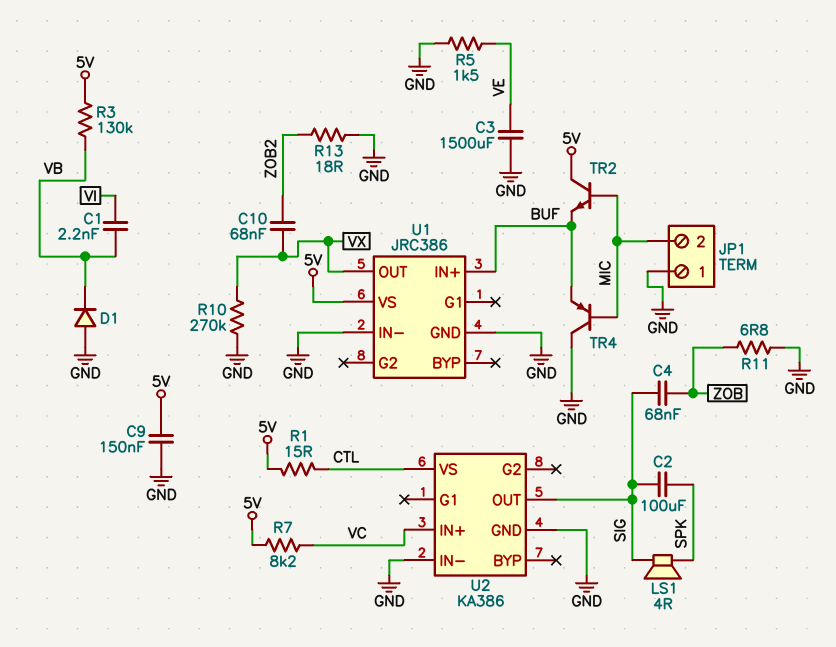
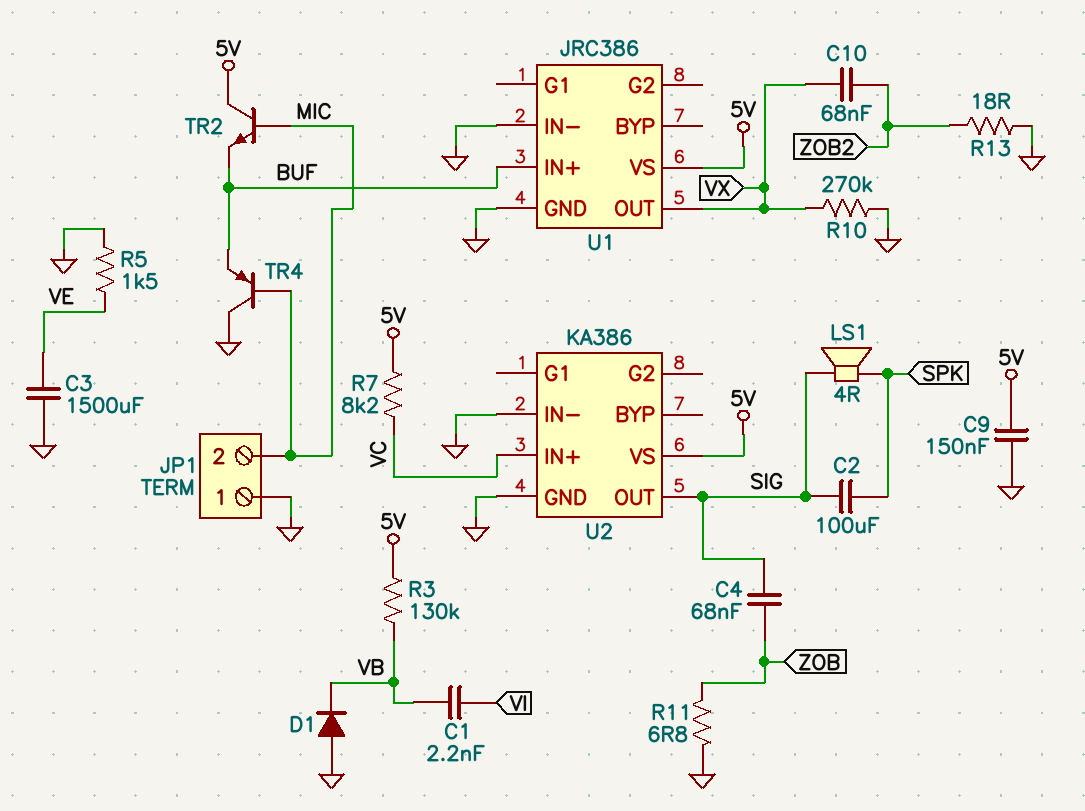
R1: 15 (5V, CTL) -> none
U2 pin VS: CTL -> 5V

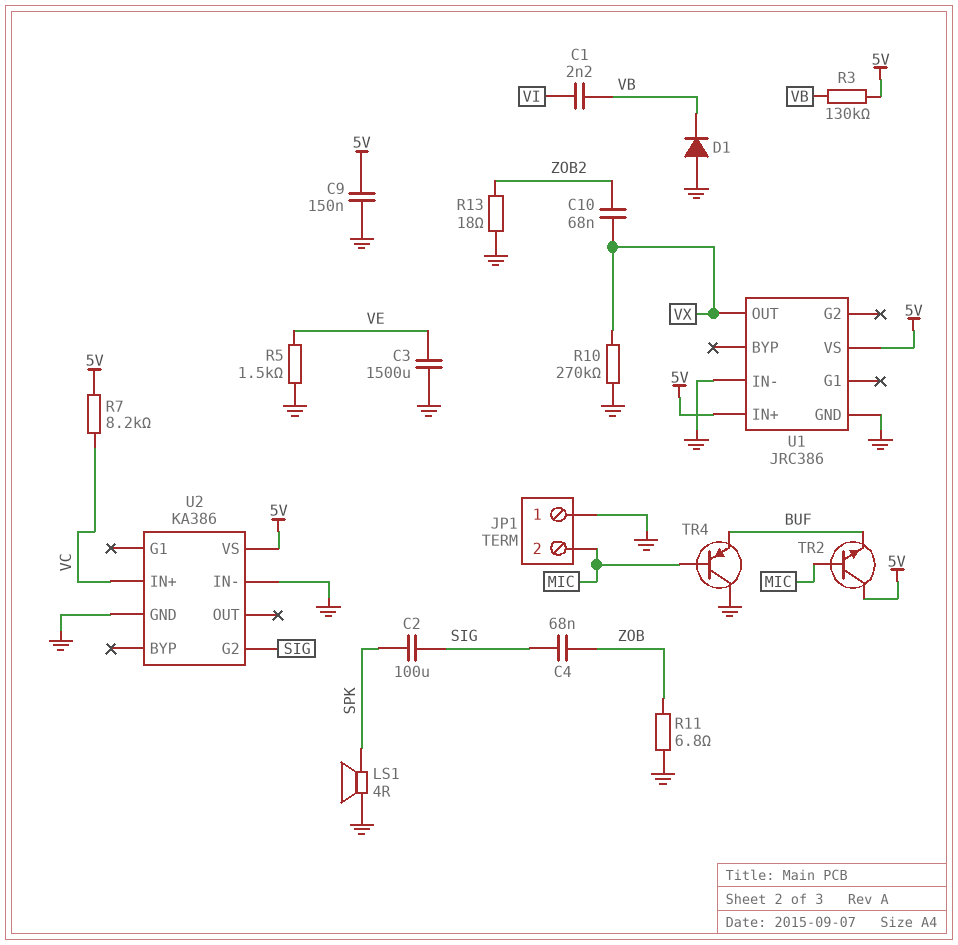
LS1: speaker 4R (SIG, SPK) -> speaker 4R (GND, SPK)
U1 pin IN+: BUF -> 5V
U2 pin G2: none -> SIG
U2 pin OUT: SIG -> none

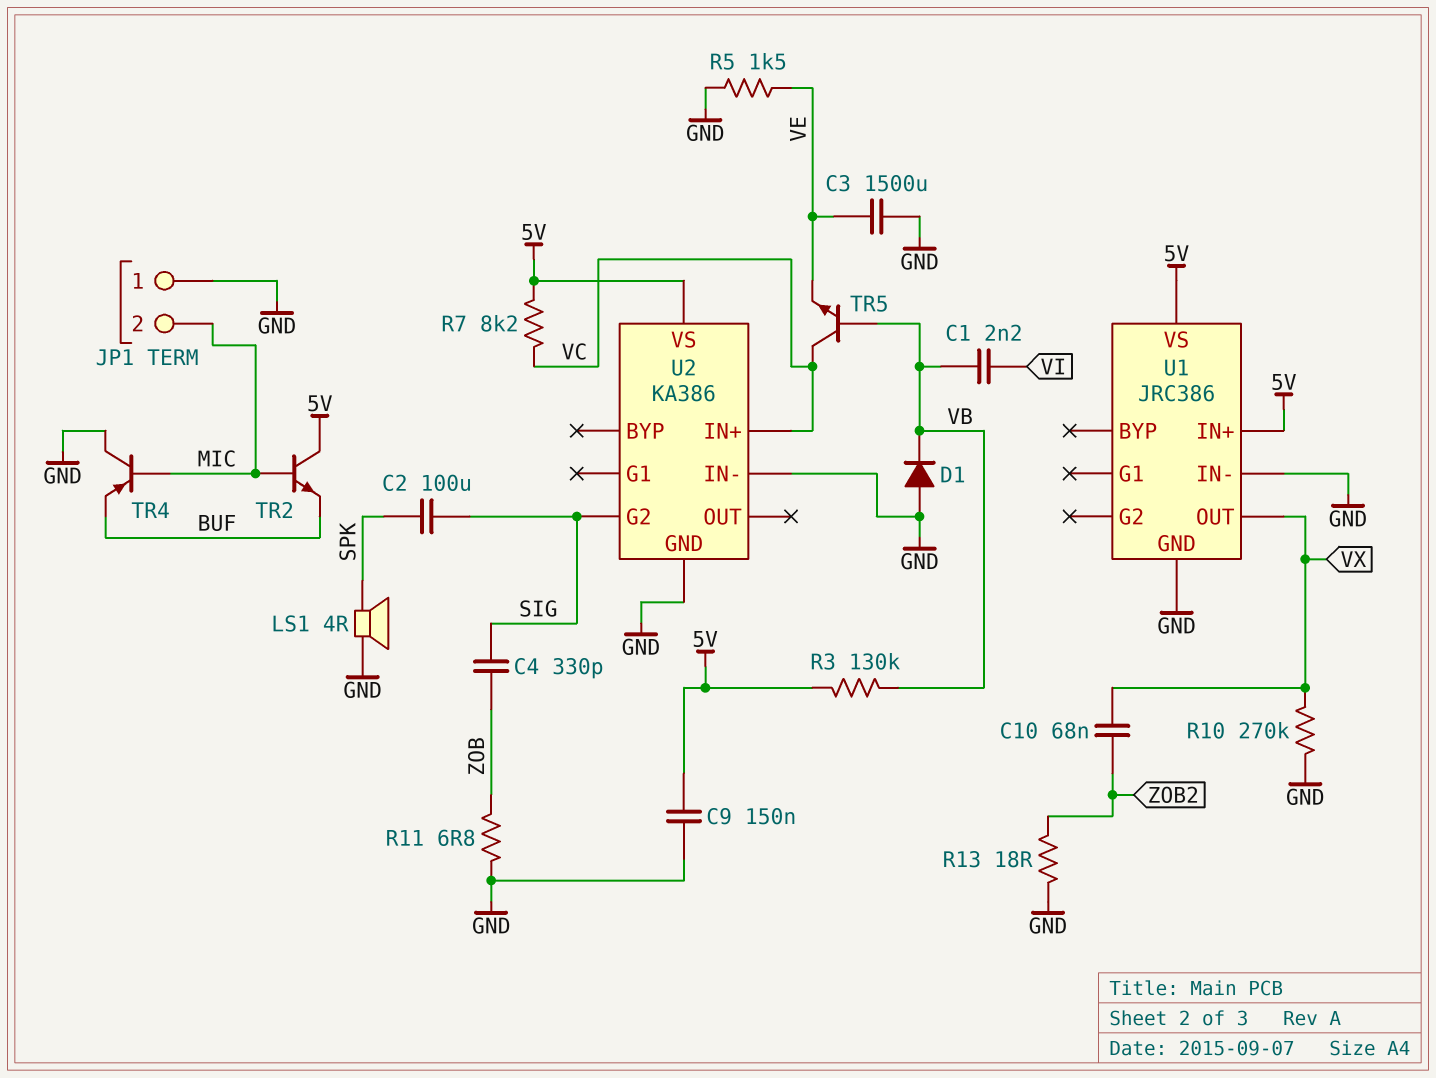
C4: 68nF (SIG, ZOB) -> 330pF (SIG, ZOB)
TR5: none -> NPN (B VB, C VC, E VE)

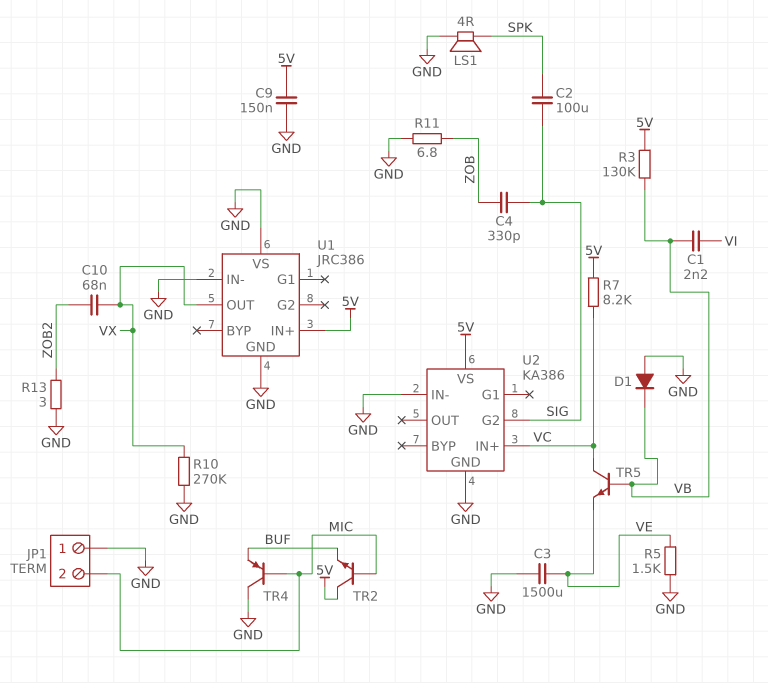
R13: 18 (GND, ZOB2) -> 3 (GND, ZOB2)
U1 pin VS: 5V -> GND

